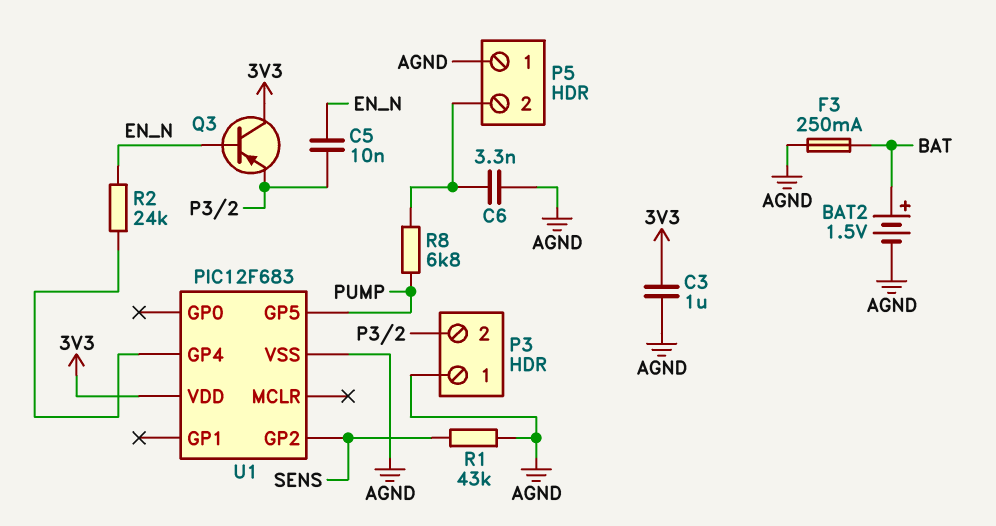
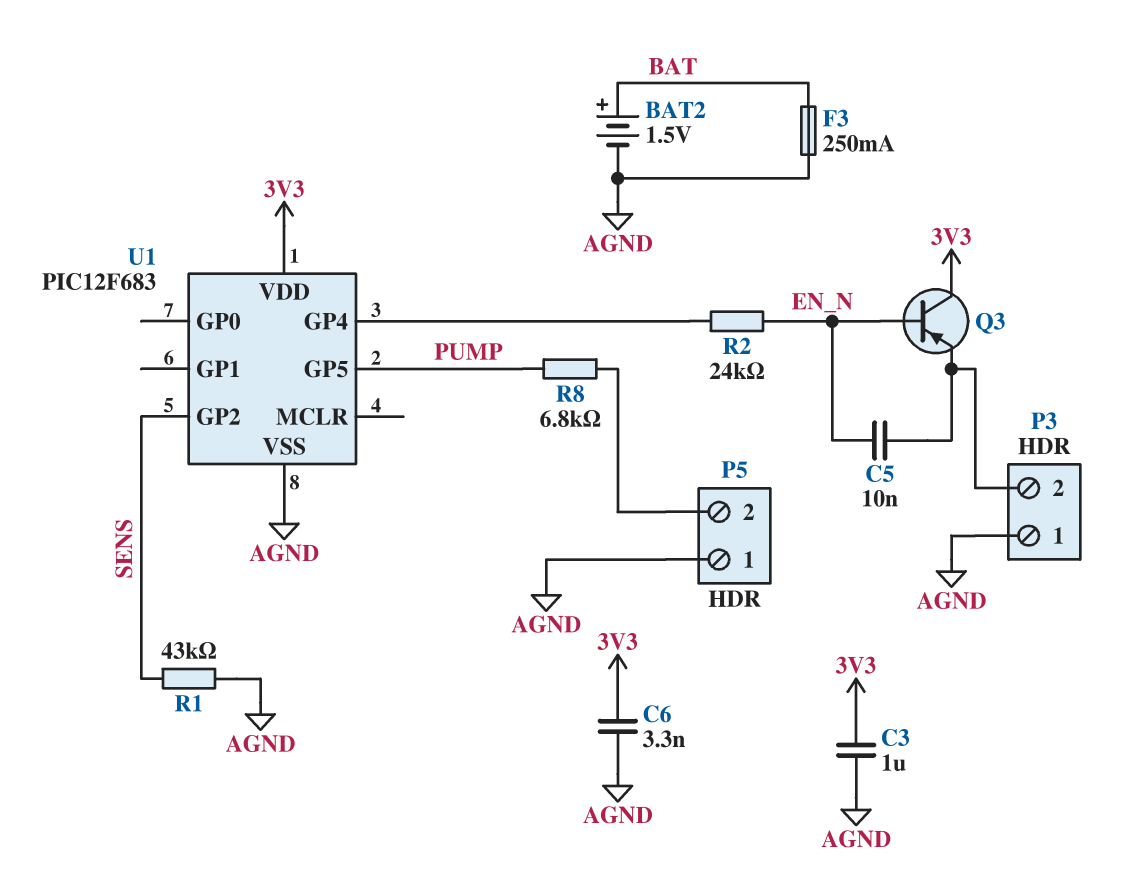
C6: 3.3nF (AGND, P5/2) -> 3.3nF (3V3, AGND)

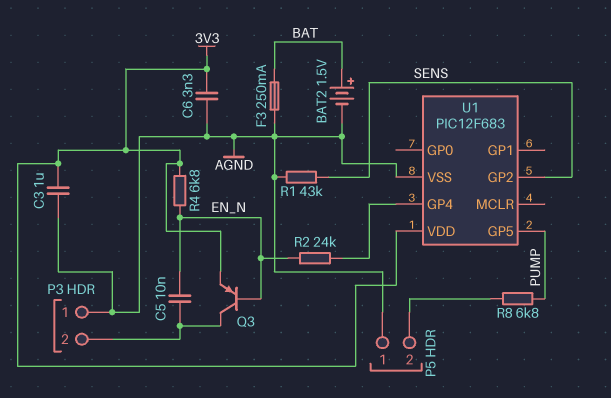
Q3: PNP (B EN_N, C 3V3, E P3/2) -> PNP (B EN_N, C P3/2, E 3V3)
R4: none -> 6.8k (3V3, EN_N)

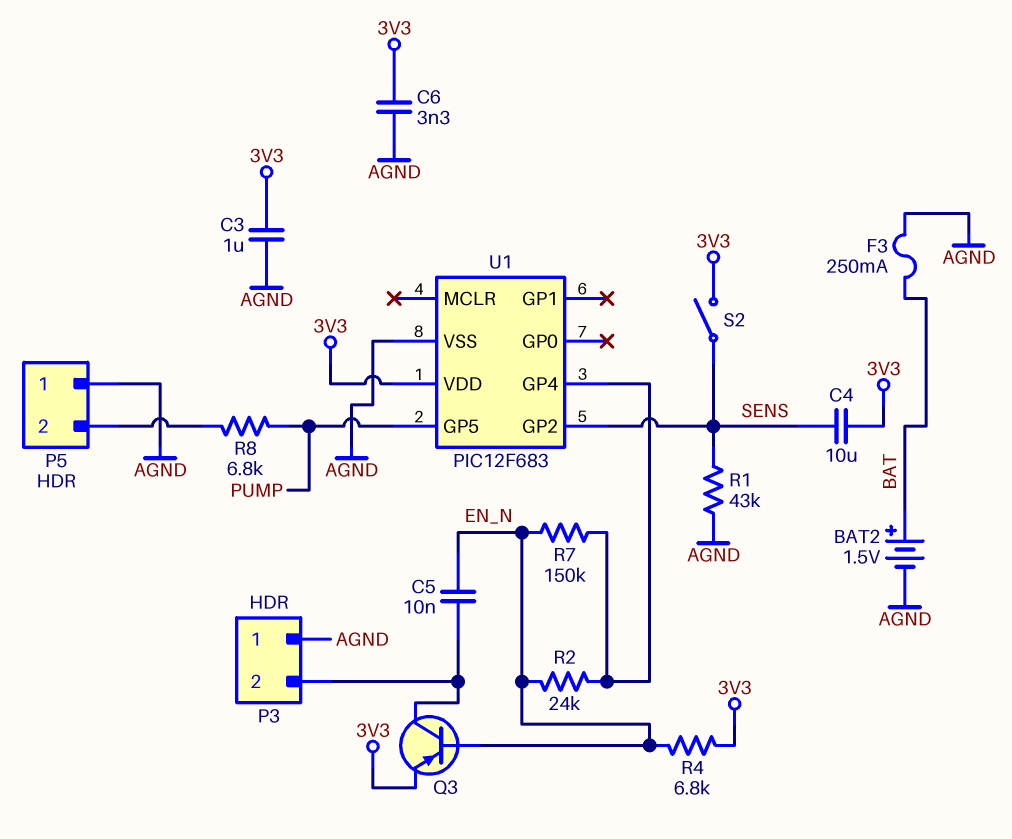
C4: none -> 10uF (3V3, SENS)
R7: none -> 150k (EN_N, U1/GP4)
S2: none -> switch (3V3, SENS)

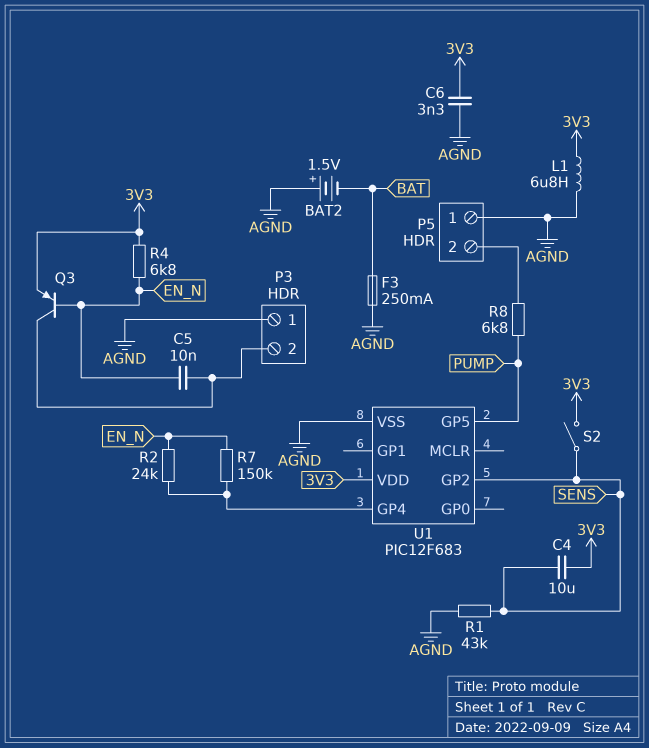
BAT2: 1.5V (plus BAT, minus AGND) -> 1.5V (plus AGND, minus BAT)
C3: 1uF (3V3, AGND) -> none
L1: none -> 6.8uH (3V3, AGND)

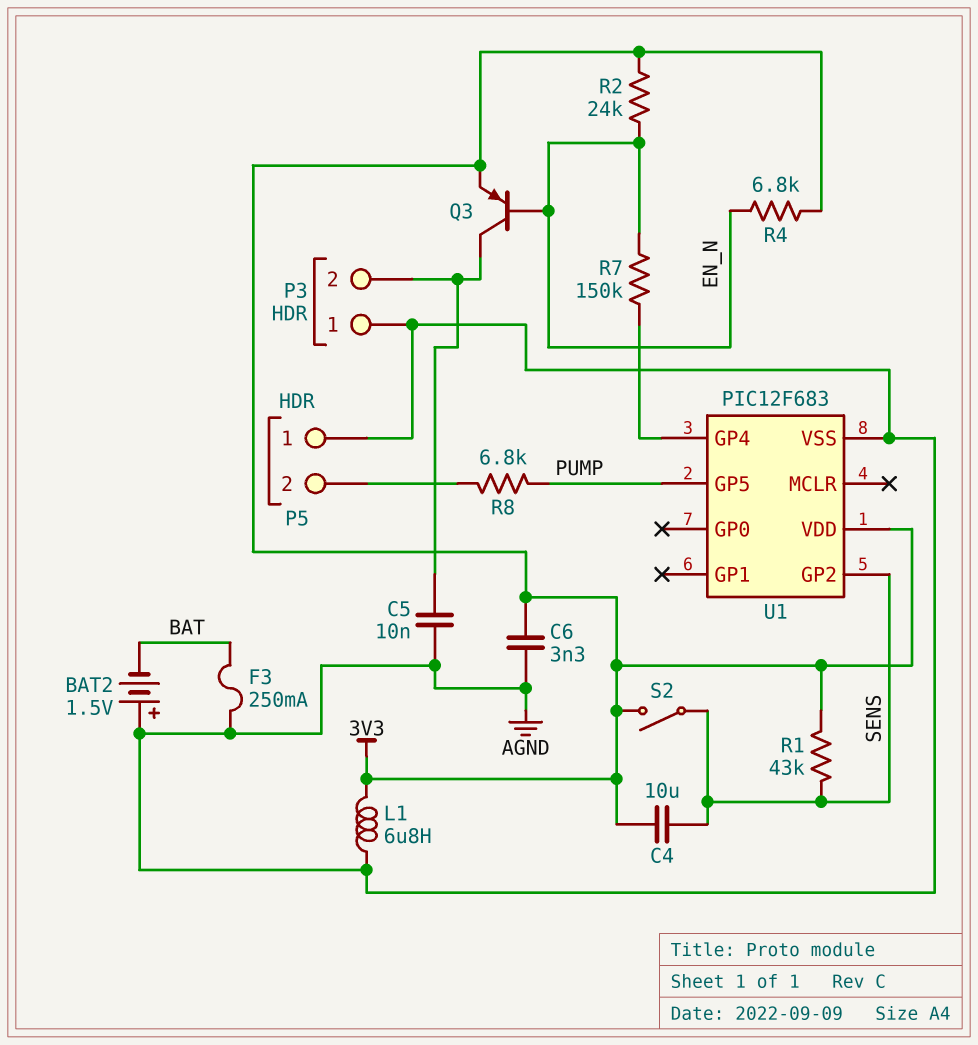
C5: 10nF (EN_N, P3/2) -> 10nF (AGND, P3/2)
R1: 43k (AGND, SENS) -> 43k (3V3, SENS)
R2: 24k (EN_N, U1/GP4) -> 24k (3V3, EN_N)

